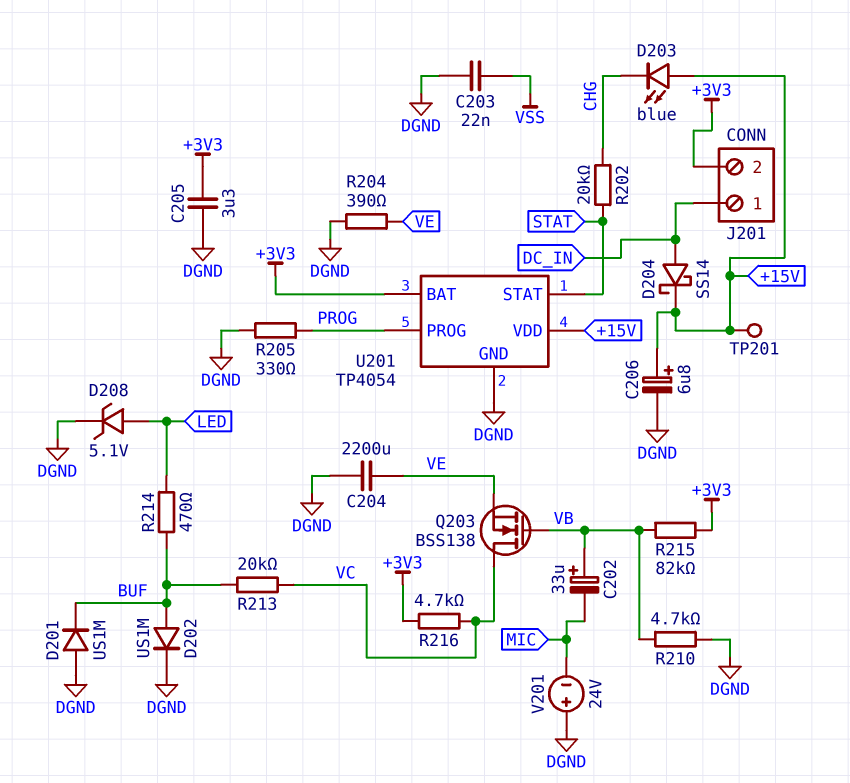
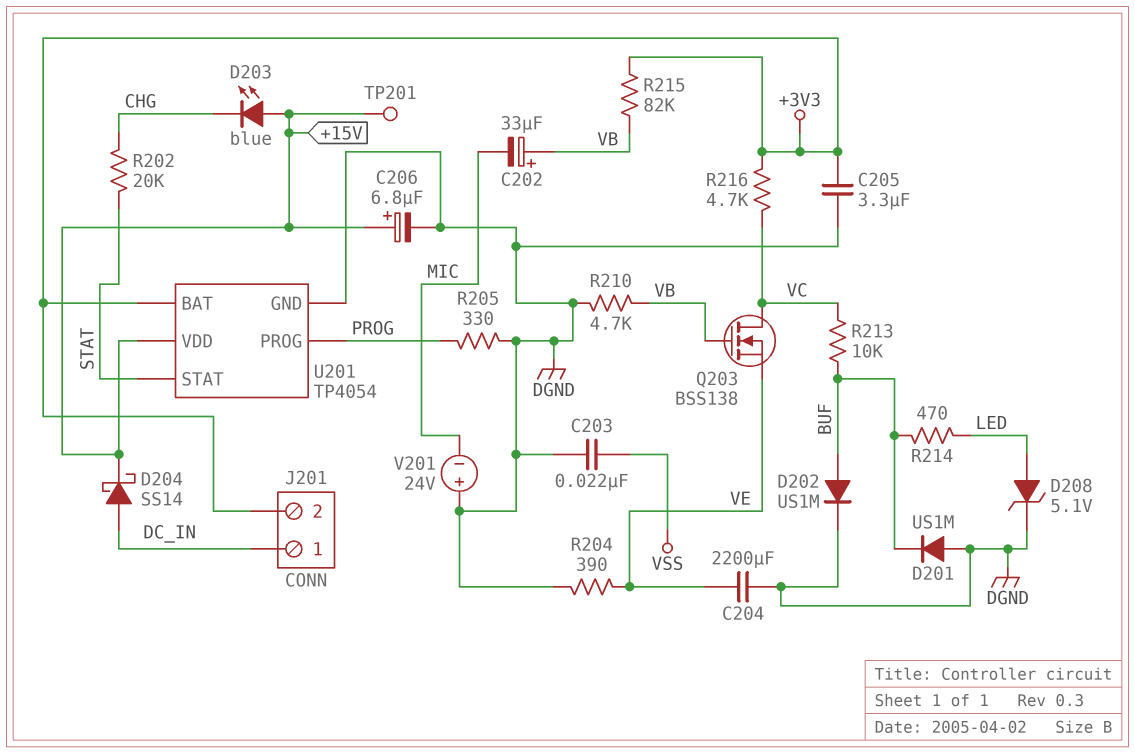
R213: 20k (BUF, VC) -> 10k (BUF, VC)

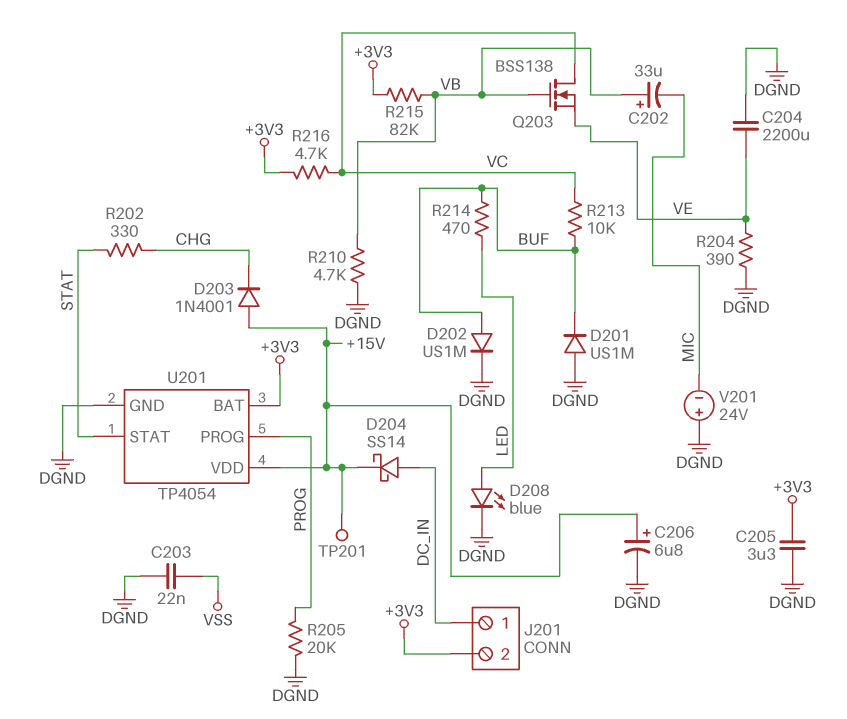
D203: LED blue (A +15V, K CHG) -> diode 1N4001 (A +15V, K CHG)
D208: zener 5.1V (A LED, K DGND) -> LED blue (A LED, K DGND)
R202: 20k (CHG, STAT) -> 330 (CHG, STAT)
R205: 330 (DGND, PROG) -> 20k (DGND, PROG)

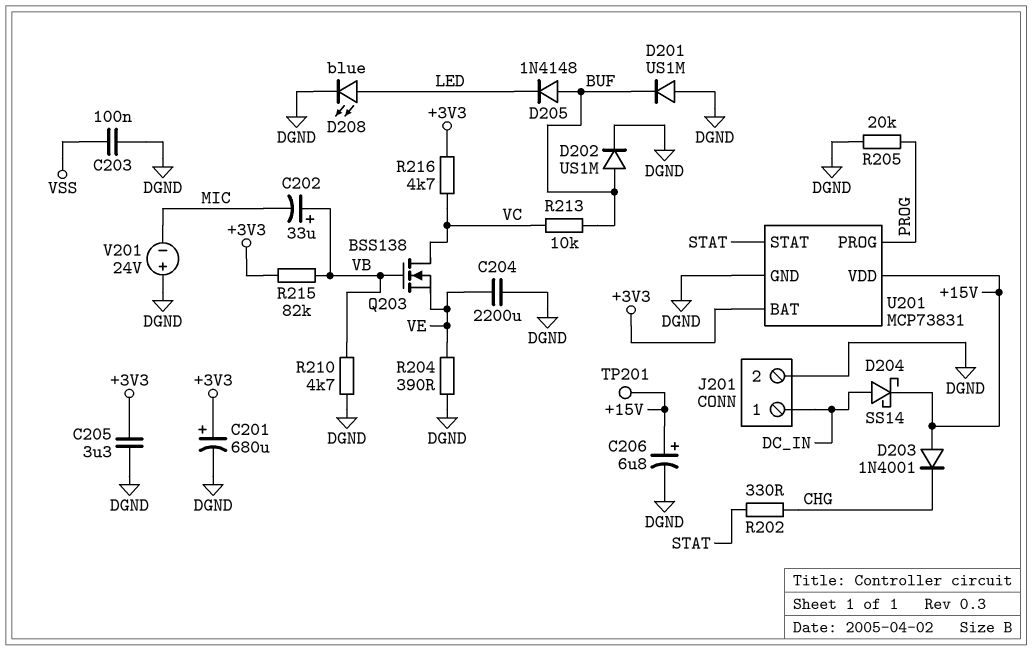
C201: none -> 680uF (plus +3V3, minus DGND)
C203: 22nF (DGND, VSS) -> 100nF (DGND, VSS)
D205: none -> diode 1N4148 (A BUF, K LED)
J201 pin 2: +3V3 -> DGND
R214: 470 (BUF, LED) -> none
U201: TP4054 -> MCP73831

